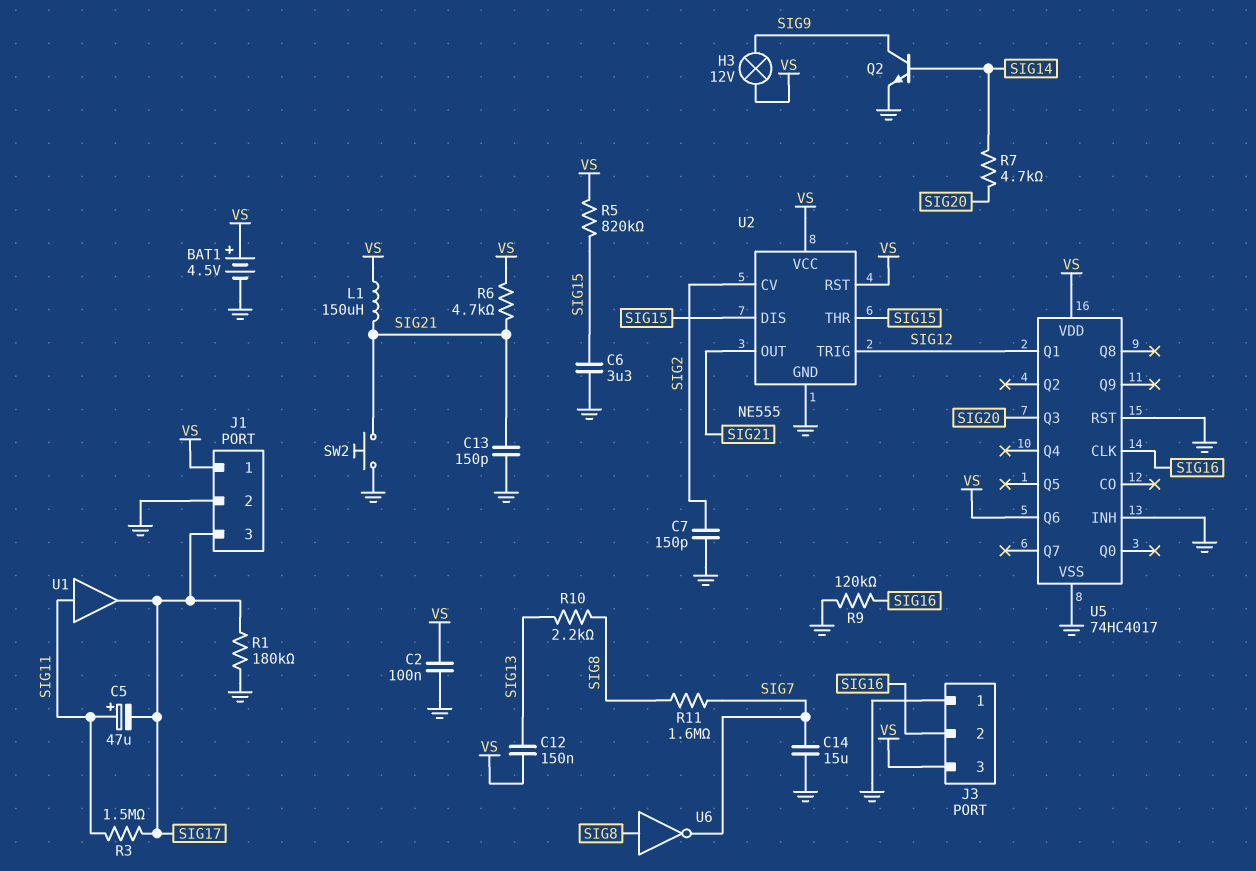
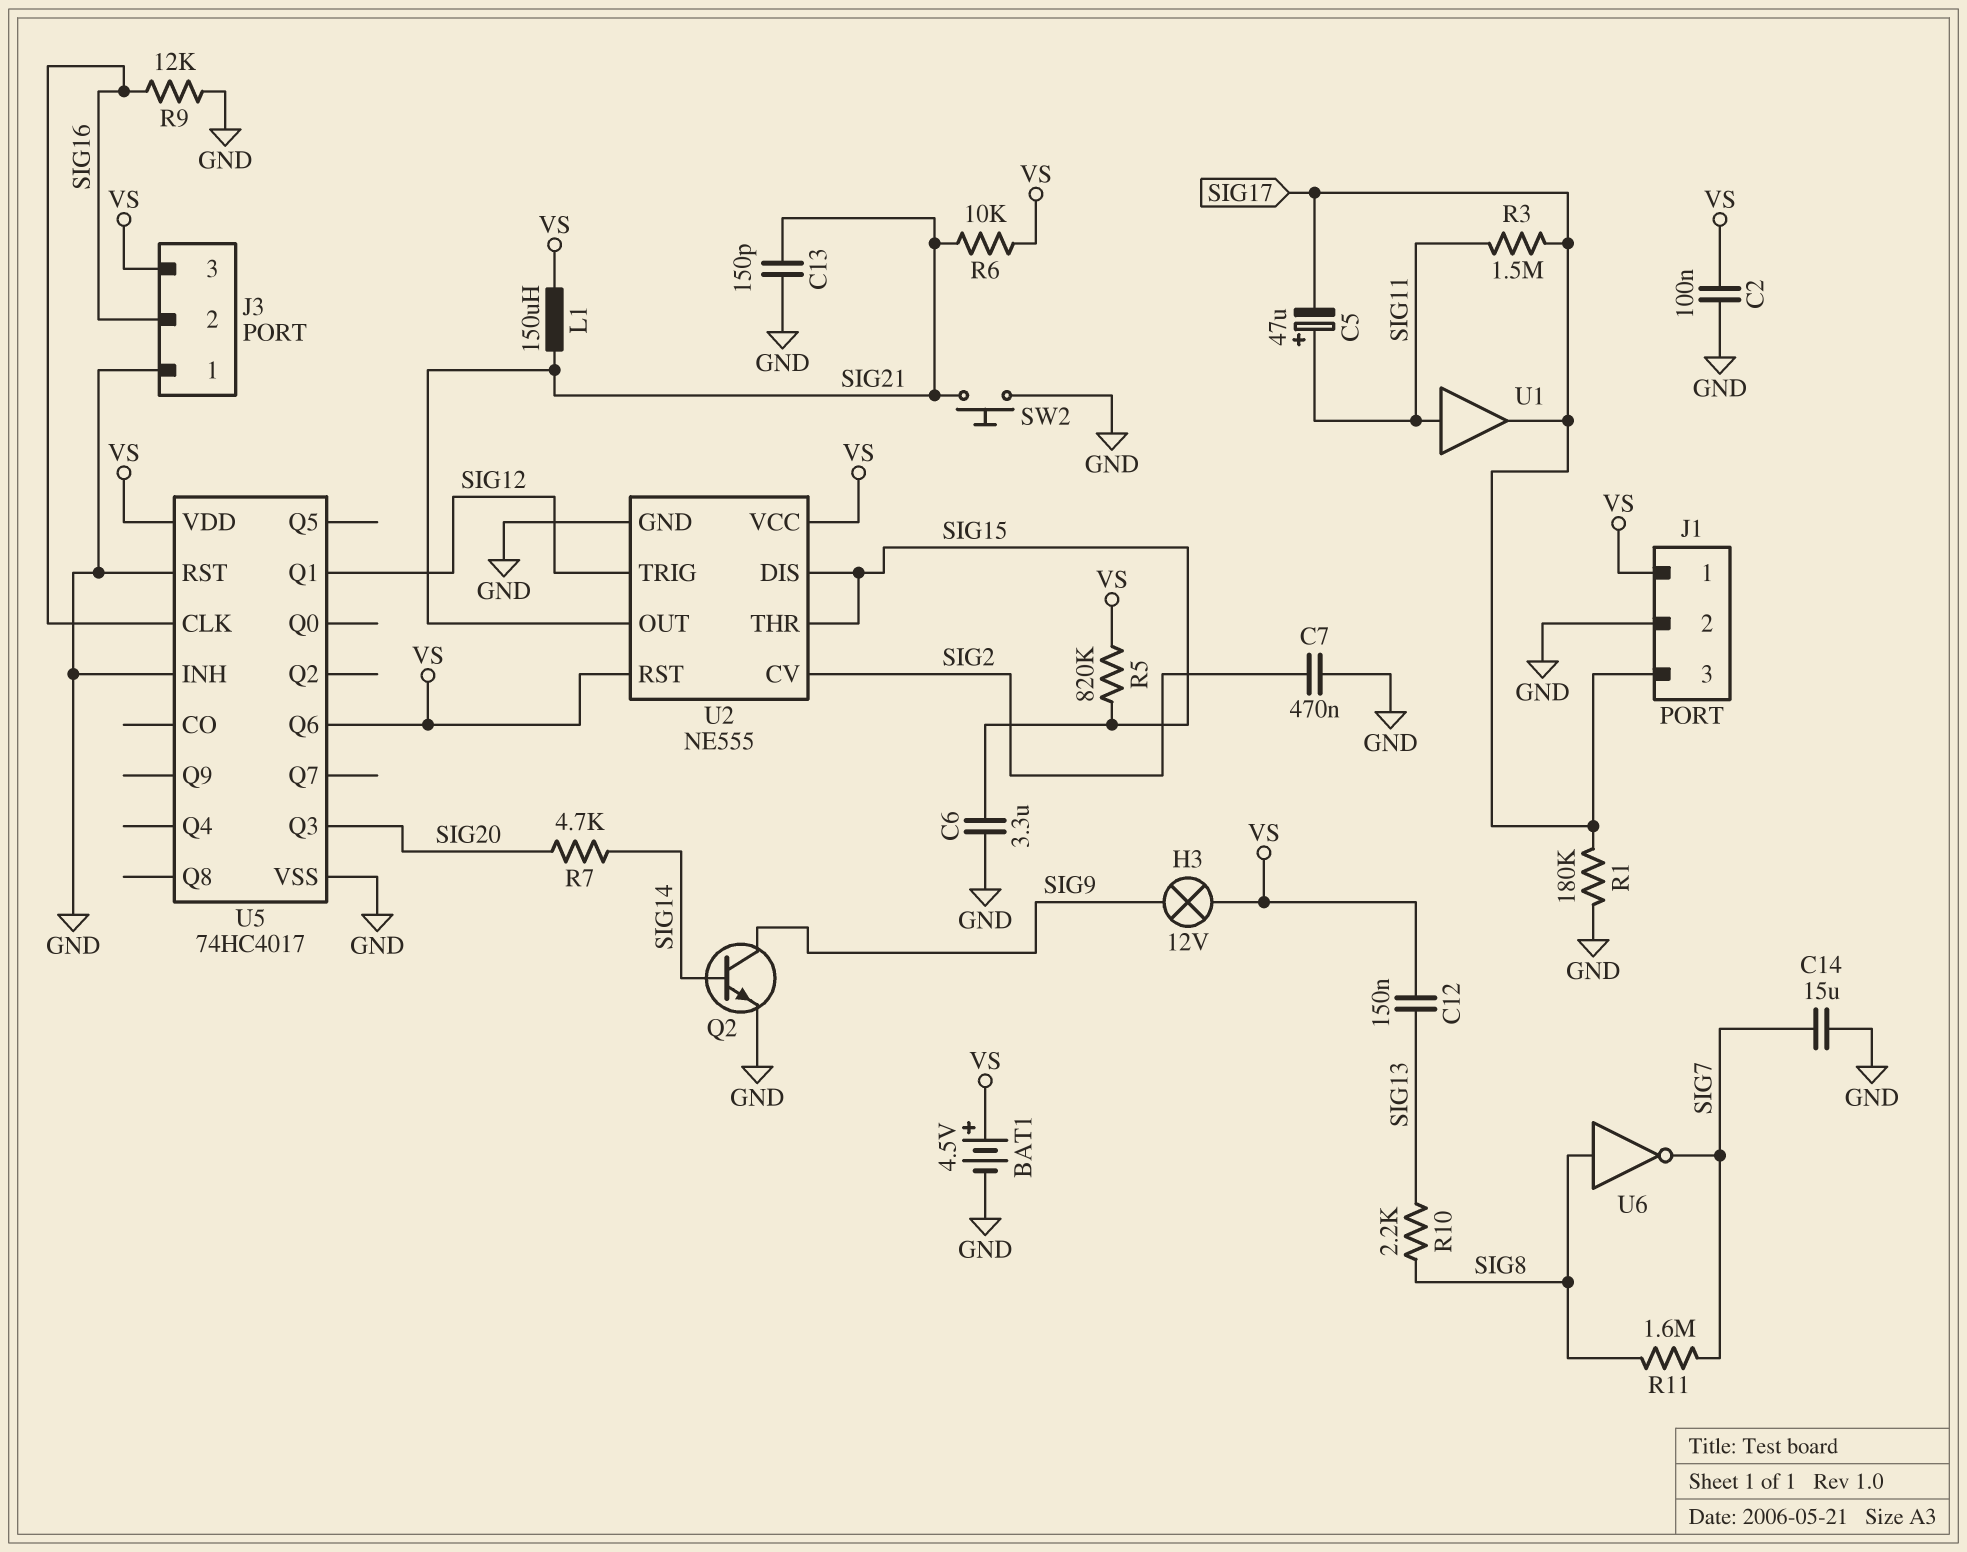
C7: 150pF (GND, SIG2) -> 470nF (GND, SIG2)
R6: 4.7k (SIG21, VS) -> 10k (SIG21, VS)
R9: 120k (GND, SIG16) -> 12k (GND, SIG16)

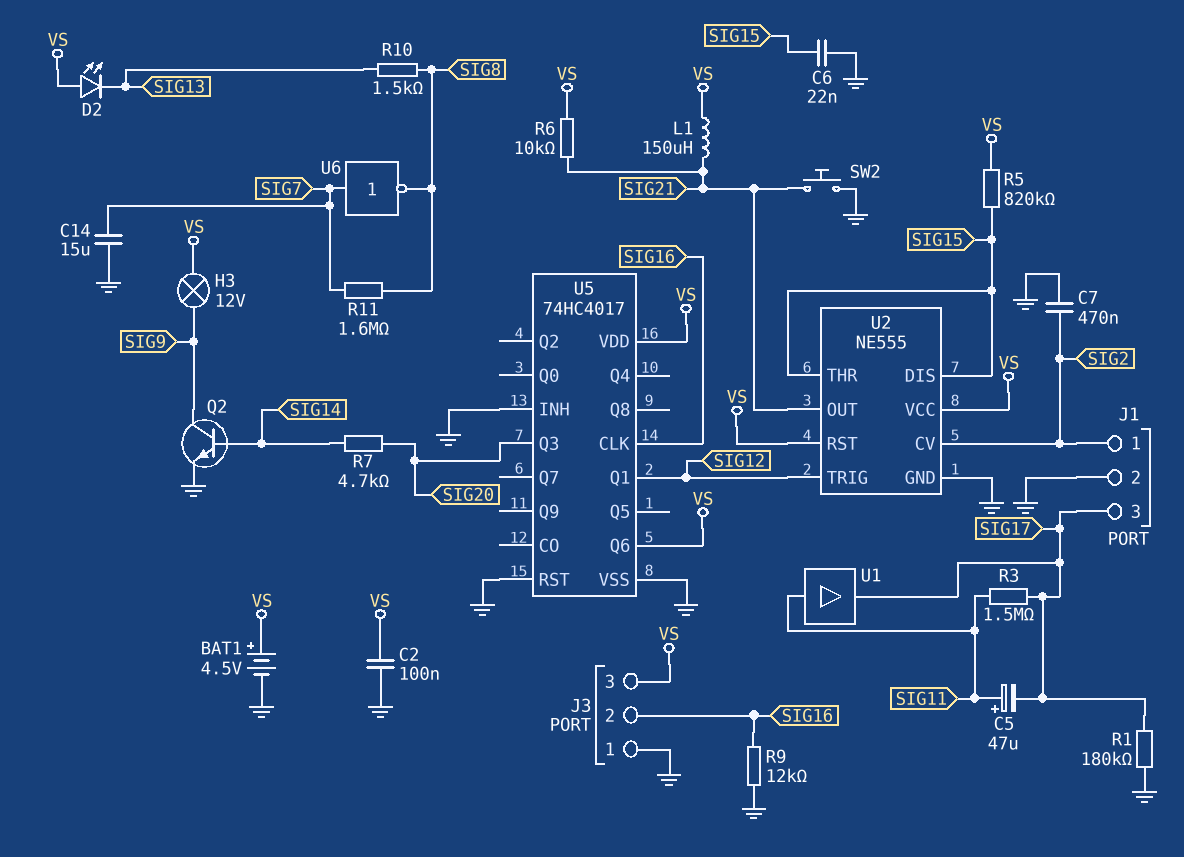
C6: 3.3uF (GND, SIG15) -> 22nF (GND, SIG15)
C12: 150nF (SIG13, VS) -> none
C13: 150pF (GND, SIG21) -> none
D2: none -> LED (A VS, K SIG13)
J1 pin 1: VS -> SIG2
R10: 2.2k (SIG8, SIG13) -> 1.5k (SIG8, SIG13)
U6: NOT (in SIG8, out SIG7) -> NOT (in SIG7, out SIG8)

